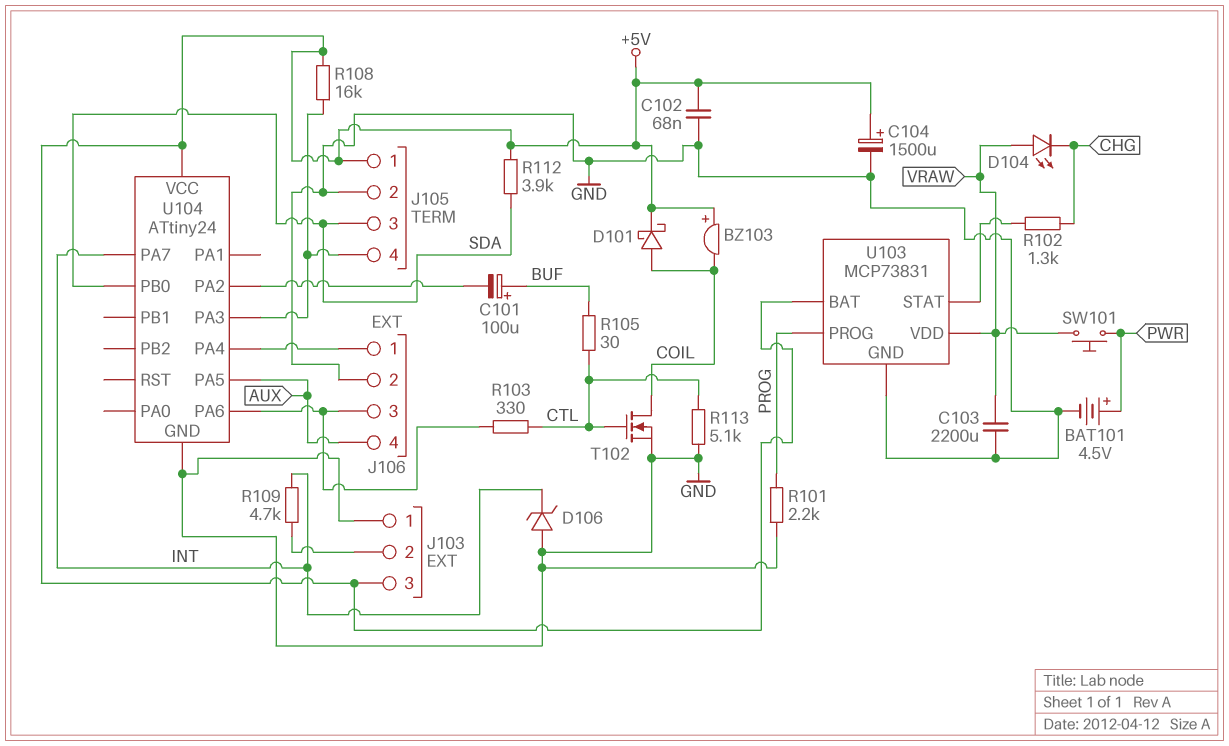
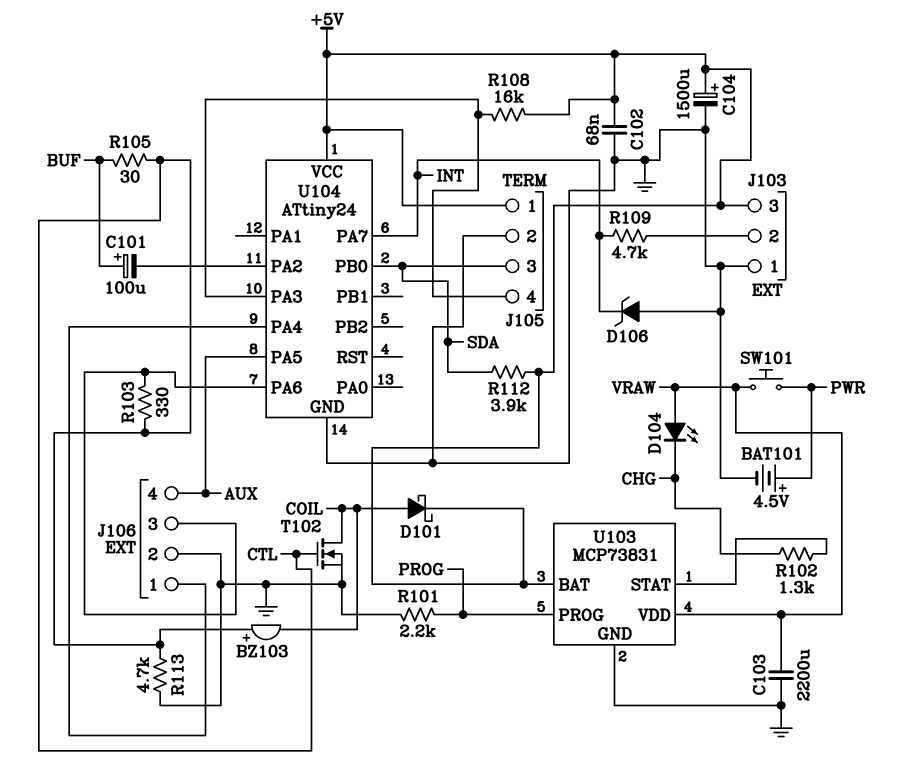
BZ103: buzzer (plus +5V, minus COIL) -> buzzer (plus CTL, minus COIL)
R113: 5.1k (CTL, GND) -> 4.7k (CTL, GND)

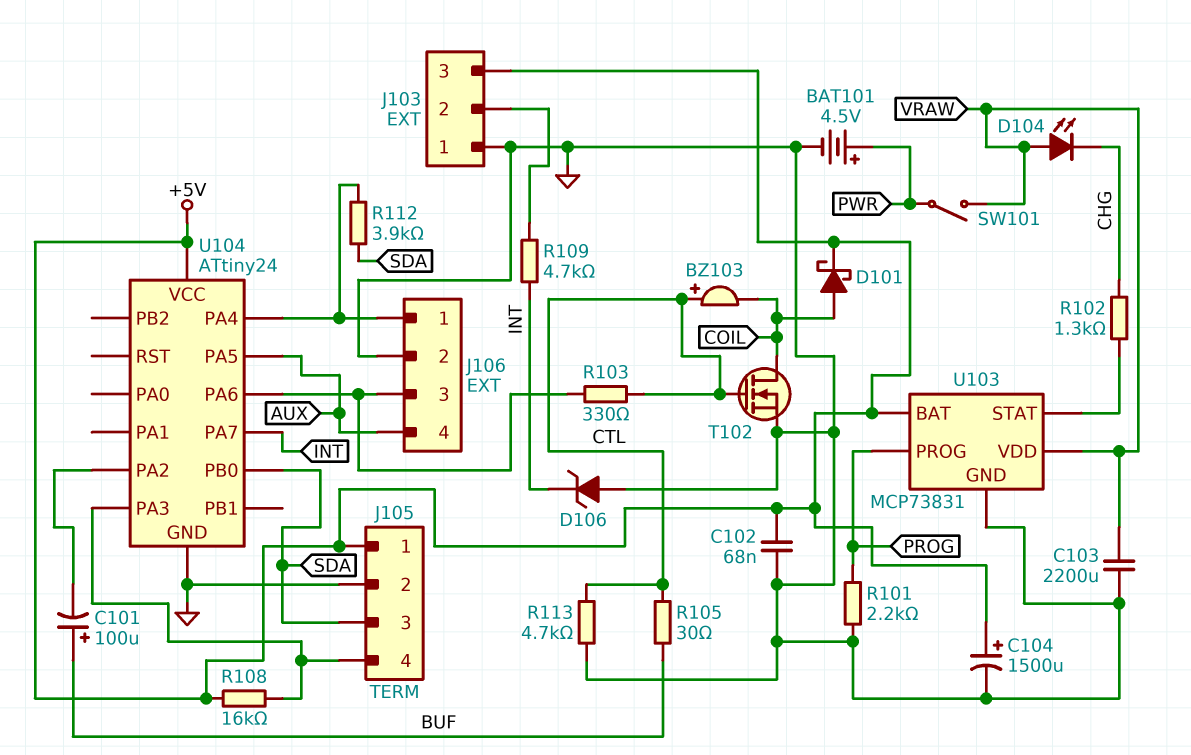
R112: 3.9k (+5V, SDA) -> 3.9k (J106/1, SDA)
SW101: button (PWR, VRAW) -> switch (PWR, VRAW)

